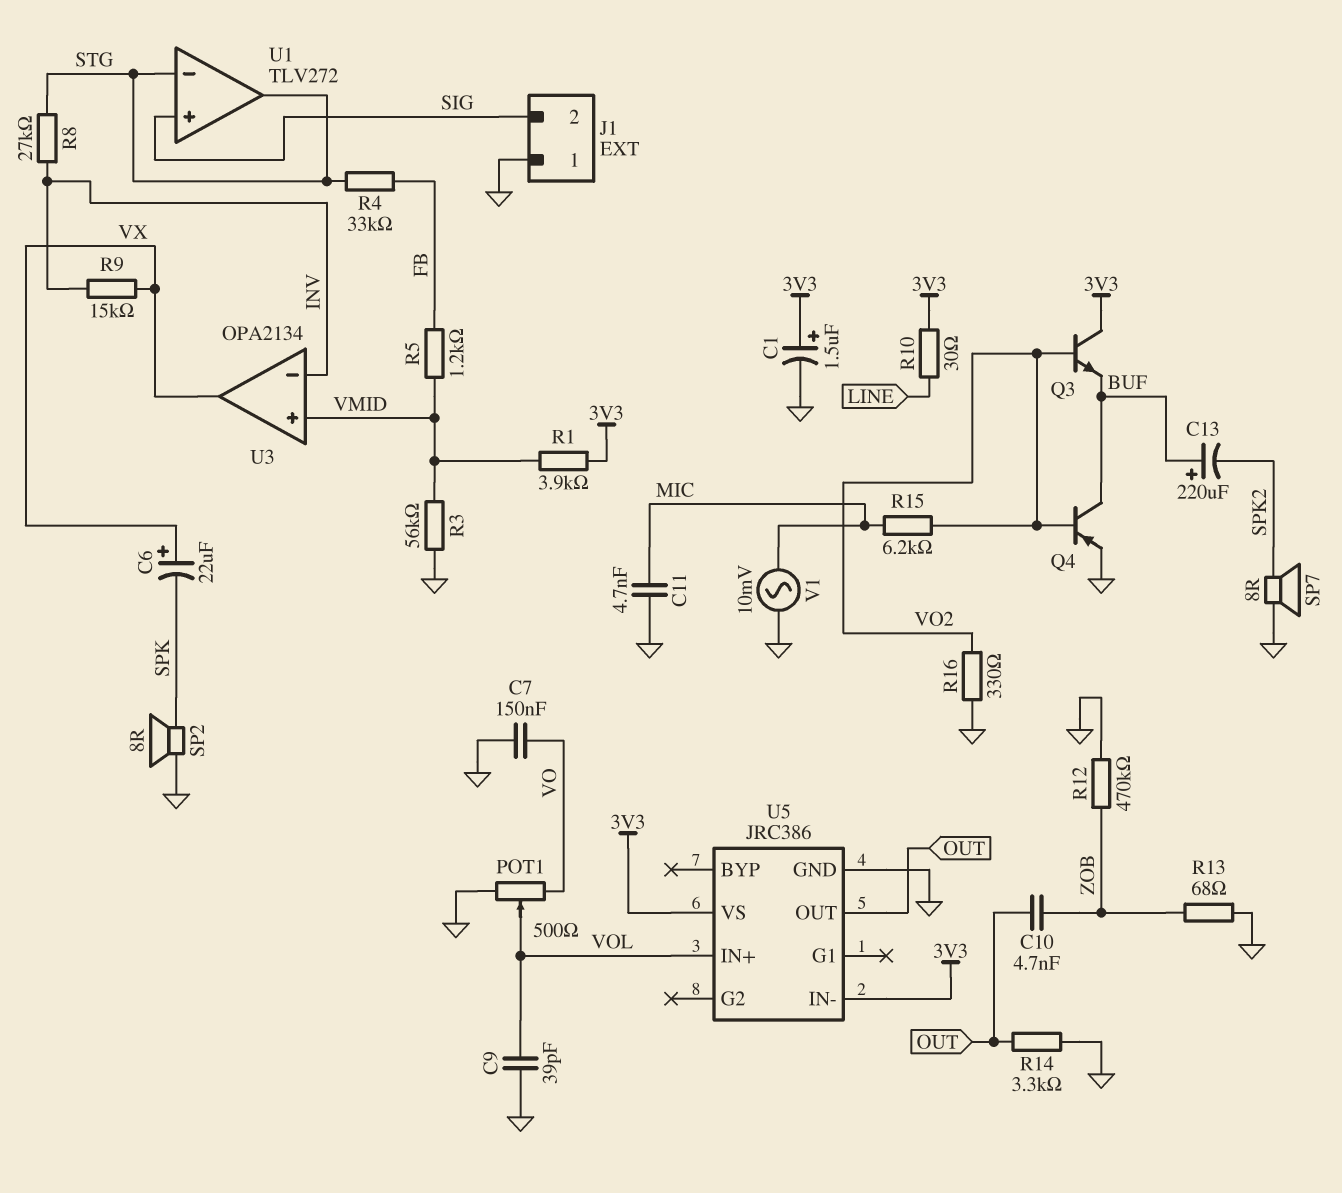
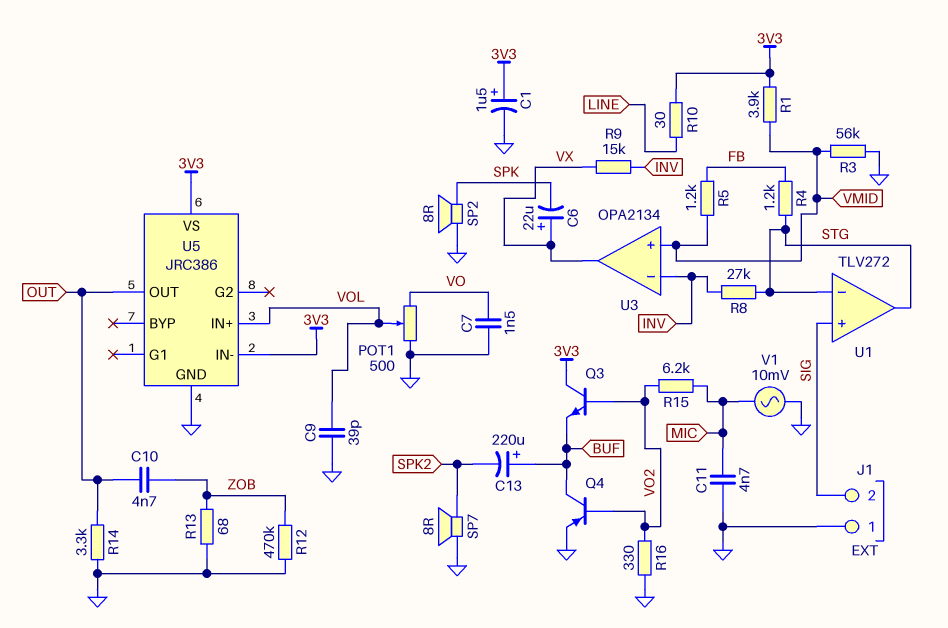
C7: 150nF (GND, VO) -> 1.5nF (GND, VO)
R4: 33k (FB, STG) -> 1.2k (FB, STG)

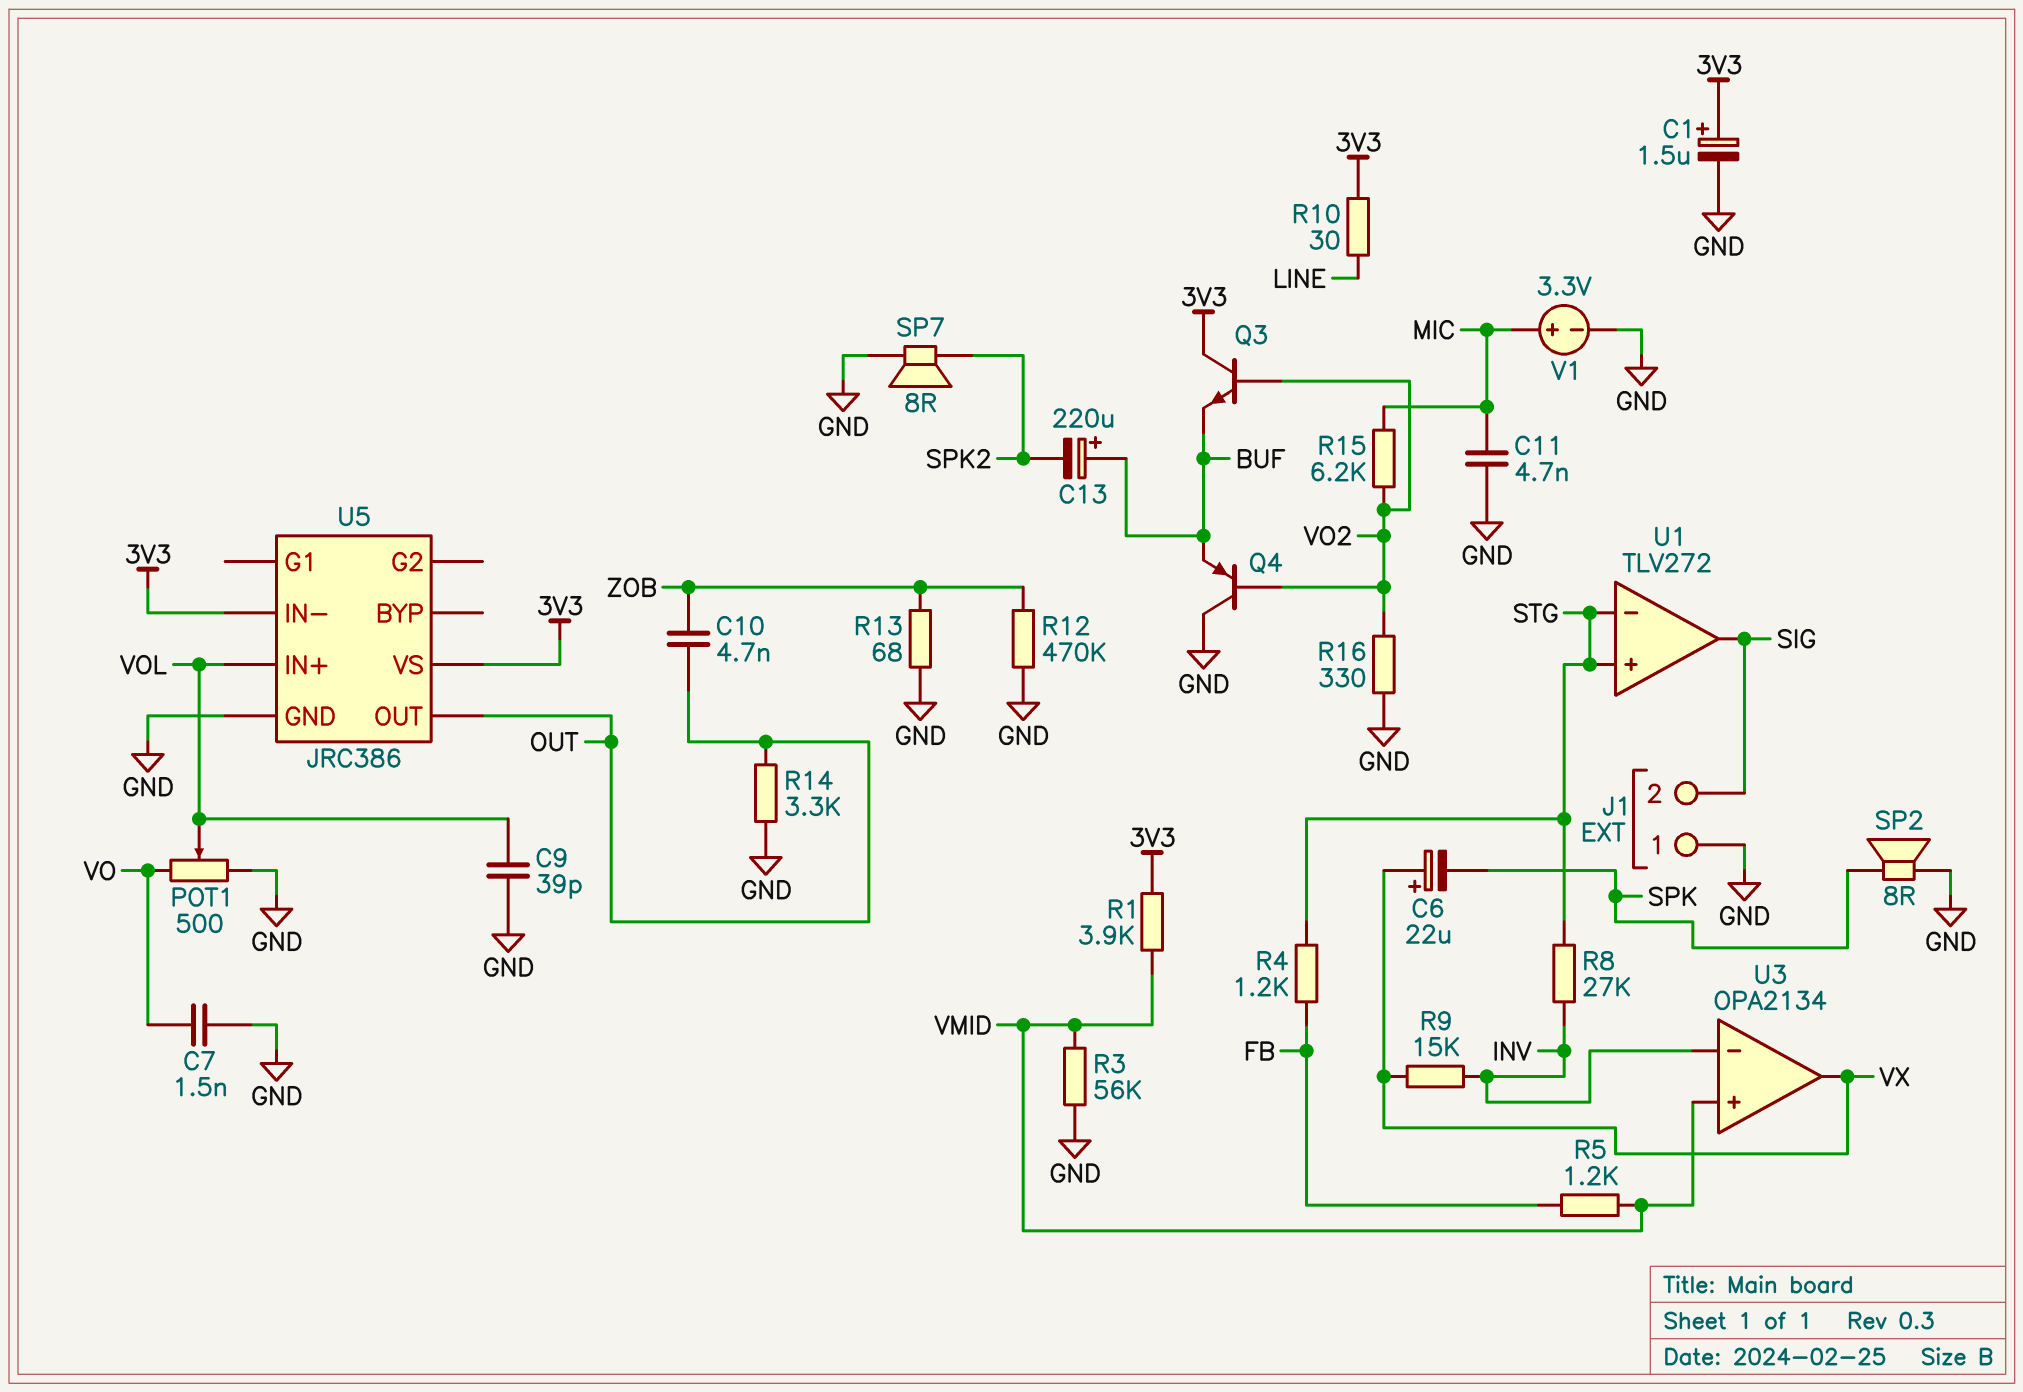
Q4: PNP (B VO2, C BUF, E GND) -> PNP (B VO2, C GND, E BUF)
U1 pin in+: SIG -> STG
U1 pin out: STG -> SIG
V1: AC 10mV (GND, MIC) -> 3.3V (plus MIC, minus GND)

